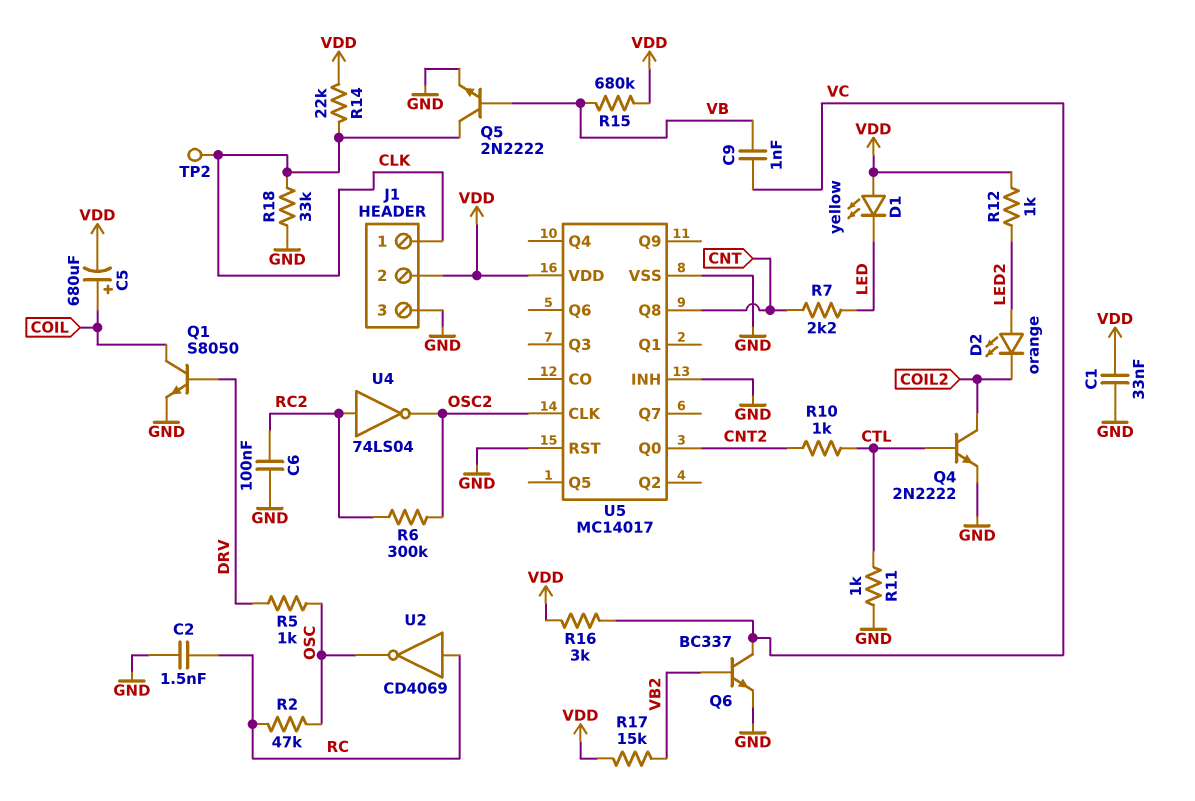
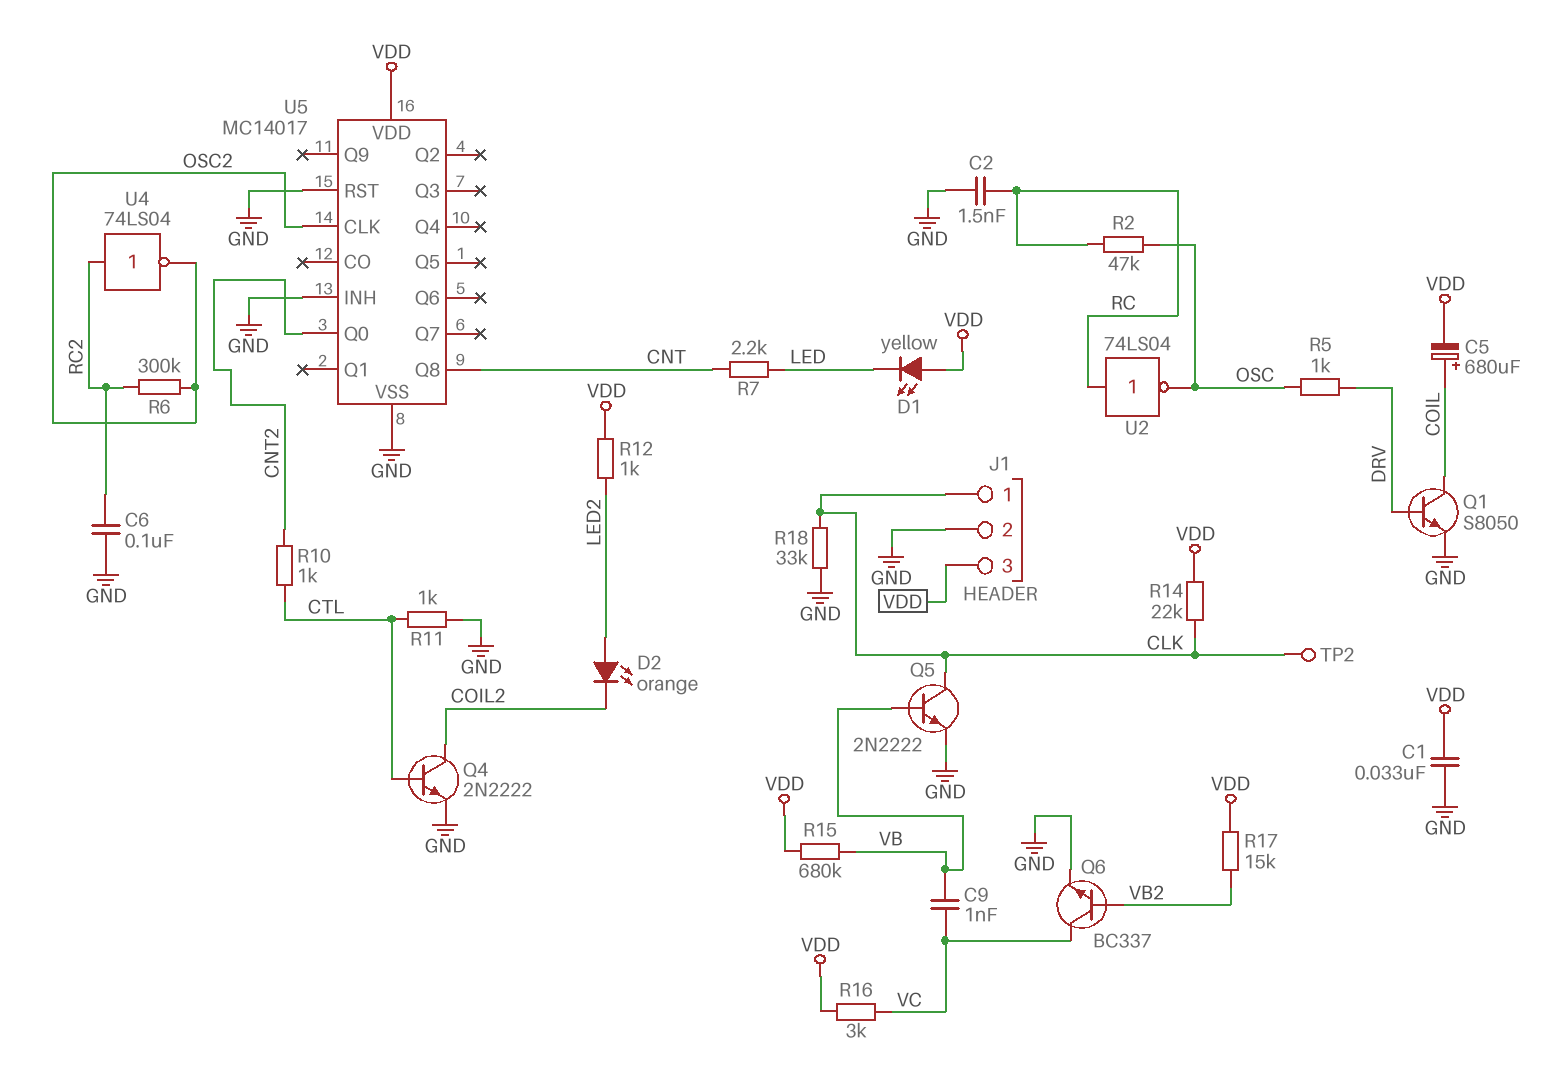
J1 pin 2: VDD -> GND
J1 pin 3: GND -> VDD
U2: NOT CD4069 (in RC, out OSC) -> NOT 74LS04 (in RC, out OSC)

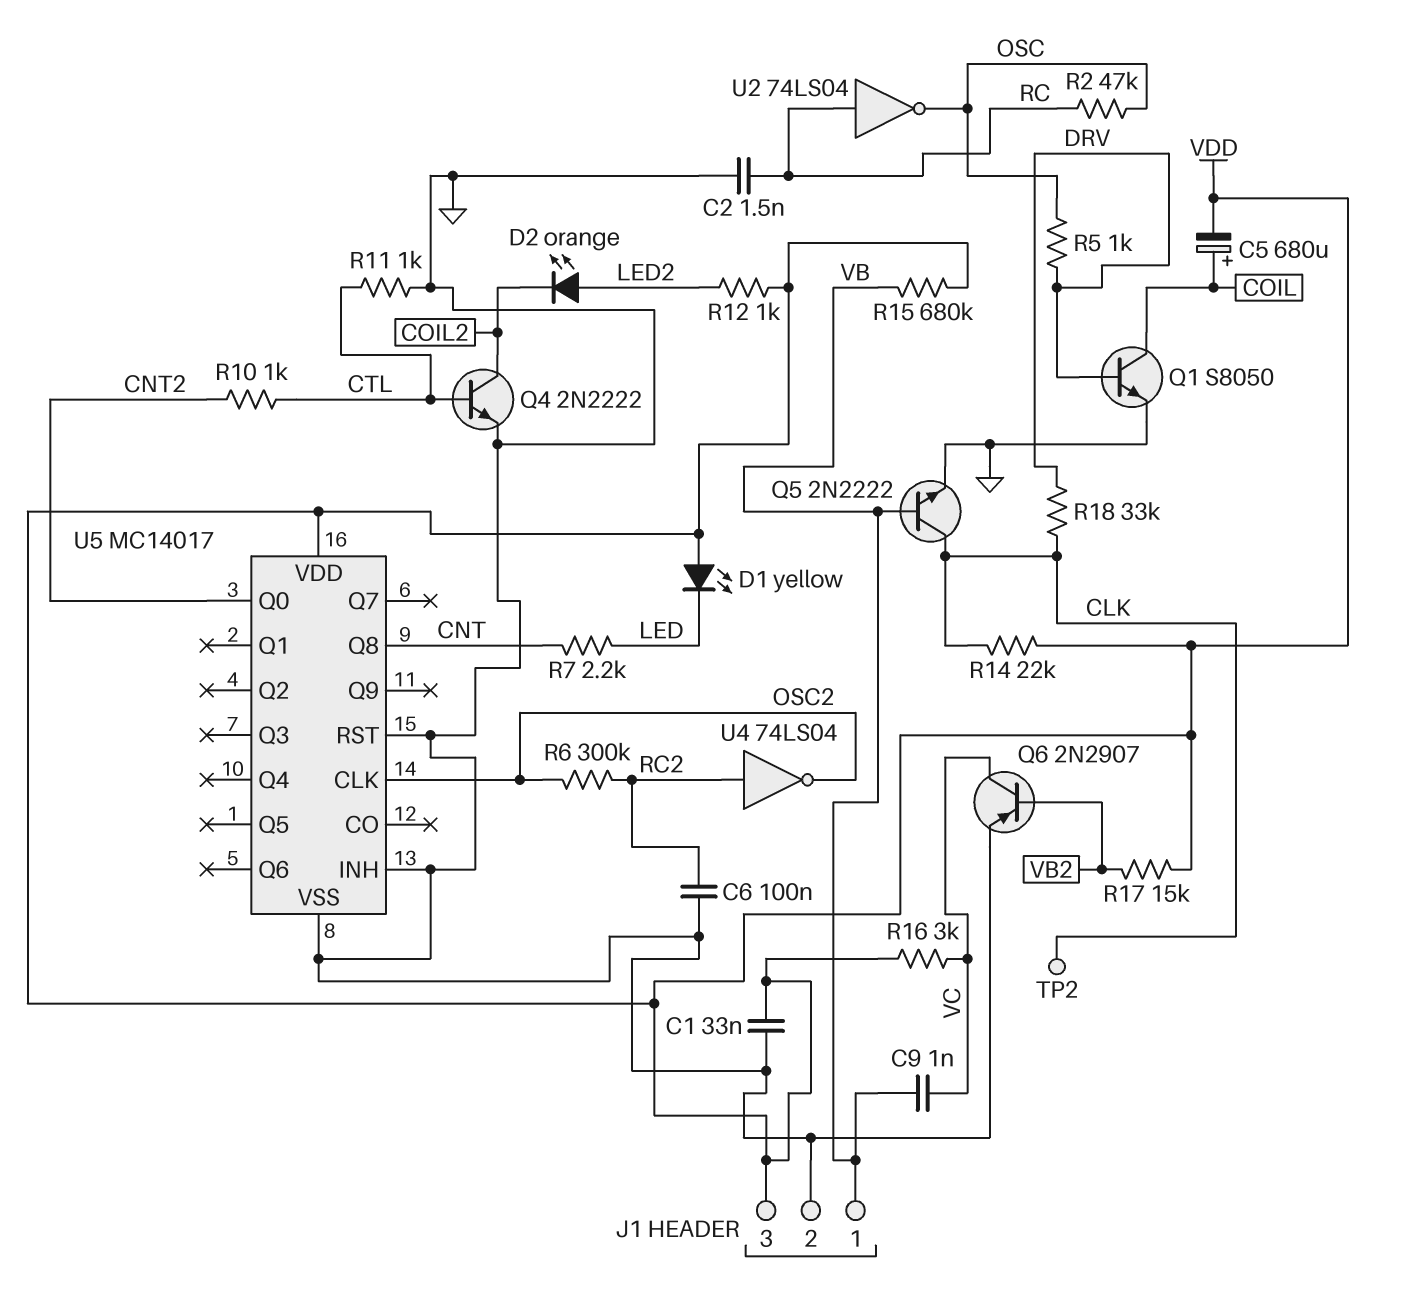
J1 pin 1: CLK -> VB
Q6: NPN BC337 (B VB2, C VC, E GND) -> PNP 2N2907 (B VB2, C VC, E GND)
R18: 33k (CLK, GND) -> 33k (CLK, DRV)

